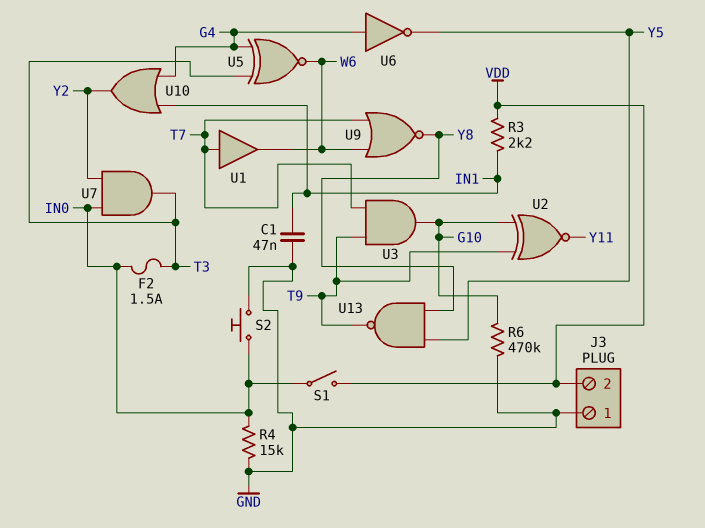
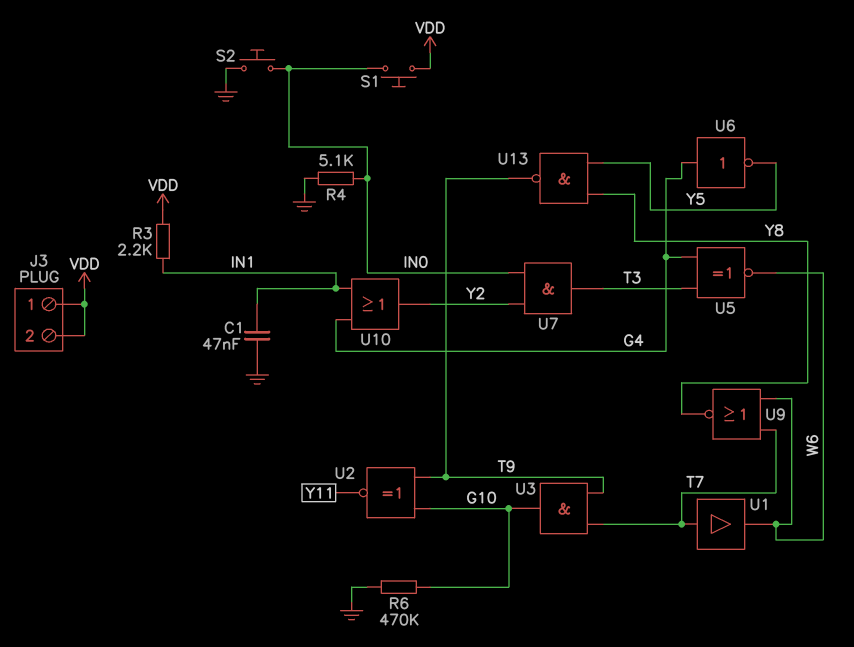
F2: 1.5A (IN0, T3) -> none
J3 pin 1: GND -> VDD
R4: 15k (GND, IN0) -> 5.1k (GND, IN0)
S1: switch (IN0, VDD) -> button (IN0, VDD)

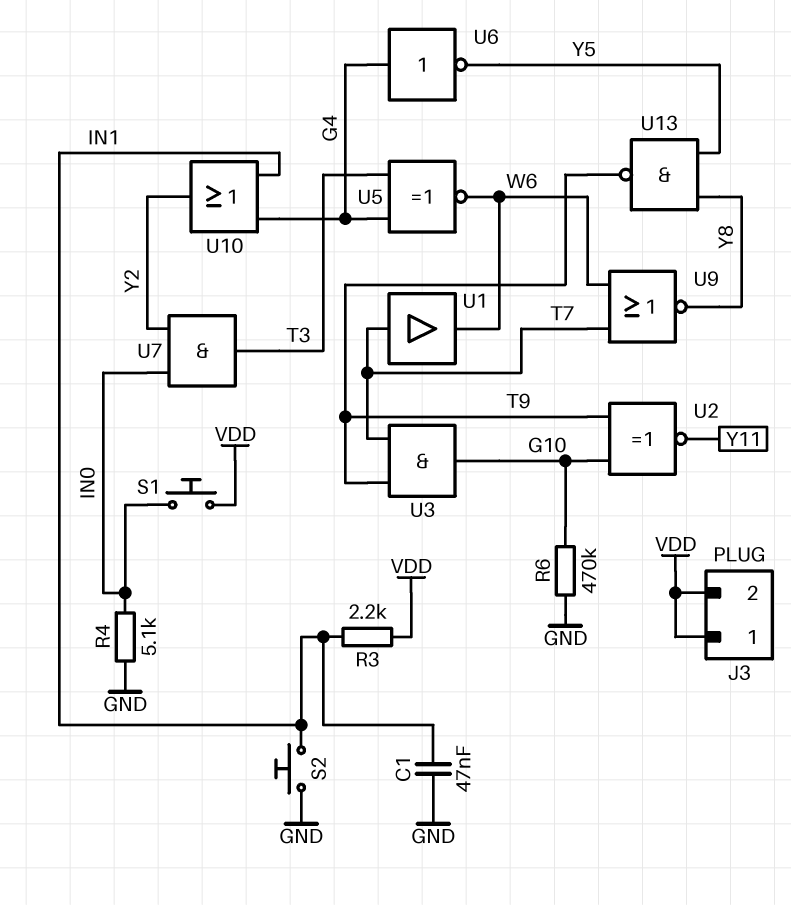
S2: button (GND, IN0) -> button (GND, IN1)

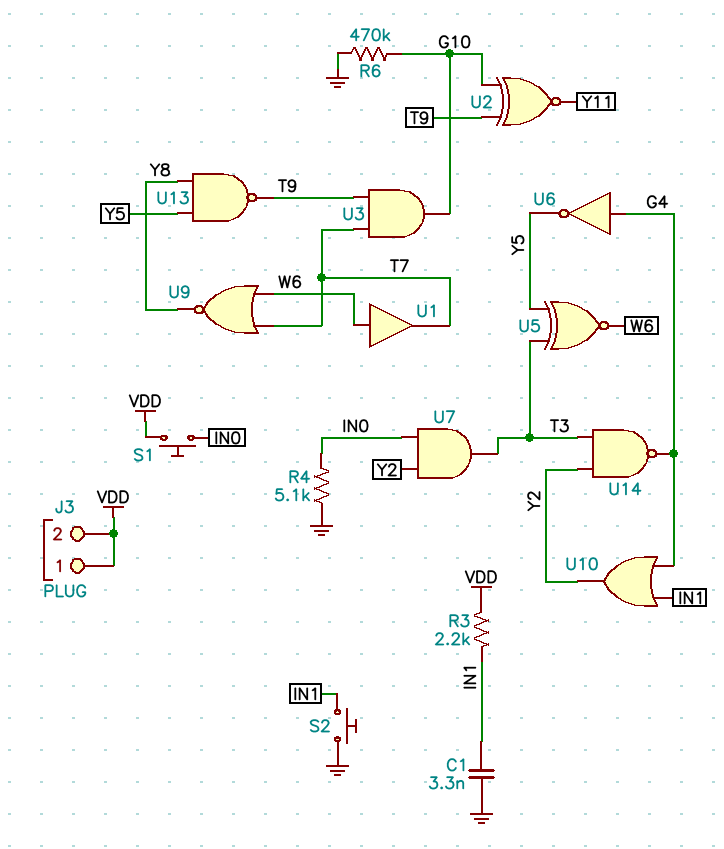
C1: 47nF (GND, IN1) -> 3.3nF (GND, IN1)
U1: buffer (in T7, out W6) -> buffer (in W6, out T7)
U5: XNOR (in G4, in T3, out W6) -> XNOR (in T3, in Y5, out W6)
U14: none -> NAND (in T3, in Y2, out G4)

